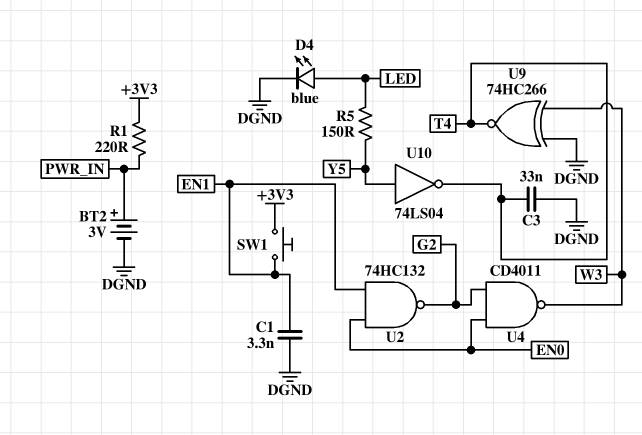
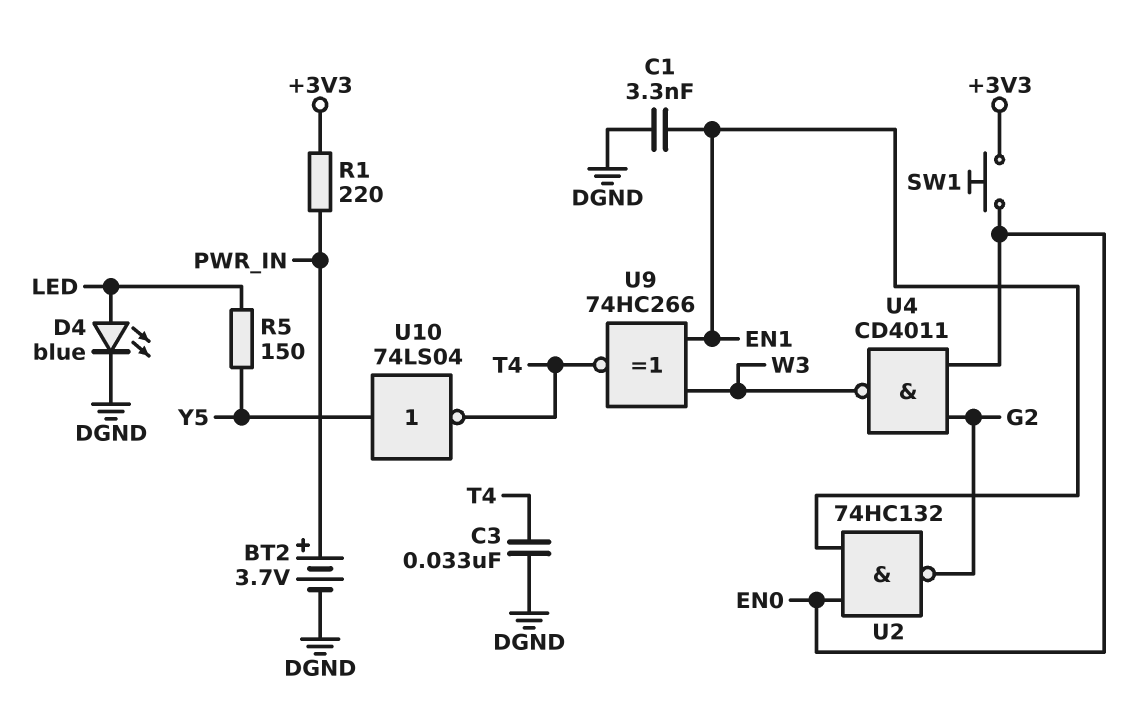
BT2: 3V (plus PWR_IN, minus DGND) -> 3.7V (plus PWR_IN, minus DGND)
SW1: button (+3V3, EN1) -> button (+3V3, EN0)
U9: XNOR 74HC266 (in DGND, in W3, out T4) -> XNOR 74HC266 (in EN1, in W3, out T4)

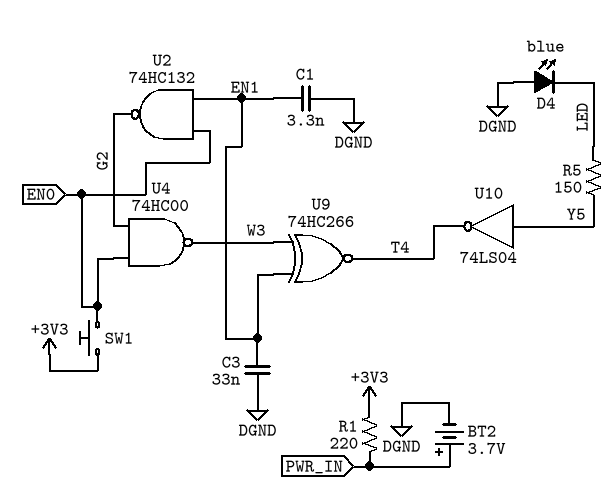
C3: 33nF (DGND, T4) -> 33nF (DGND, EN1)
D4: LED blue (A LED, K DGND) -> LED blue (A DGND, K LED)
U4: NAND CD4011 (in EN0, in G2, out W3) -> NAND 74HC00 (in EN0, in G2, out W3)

